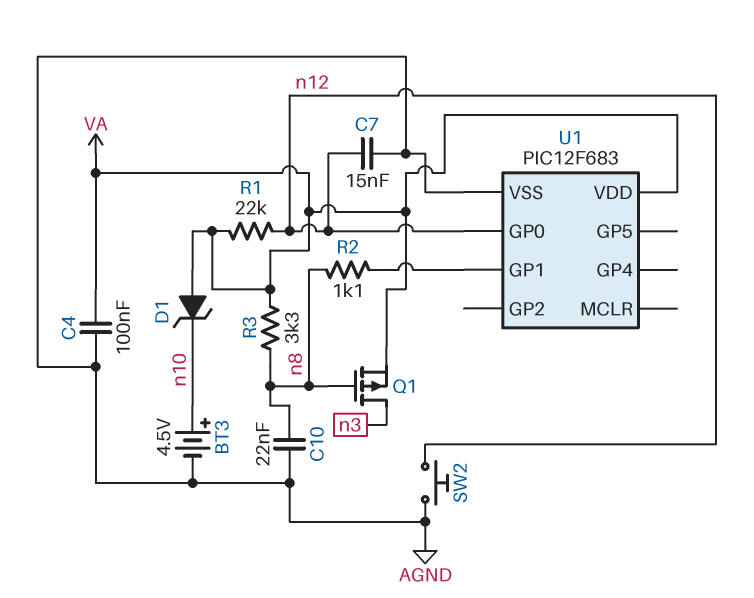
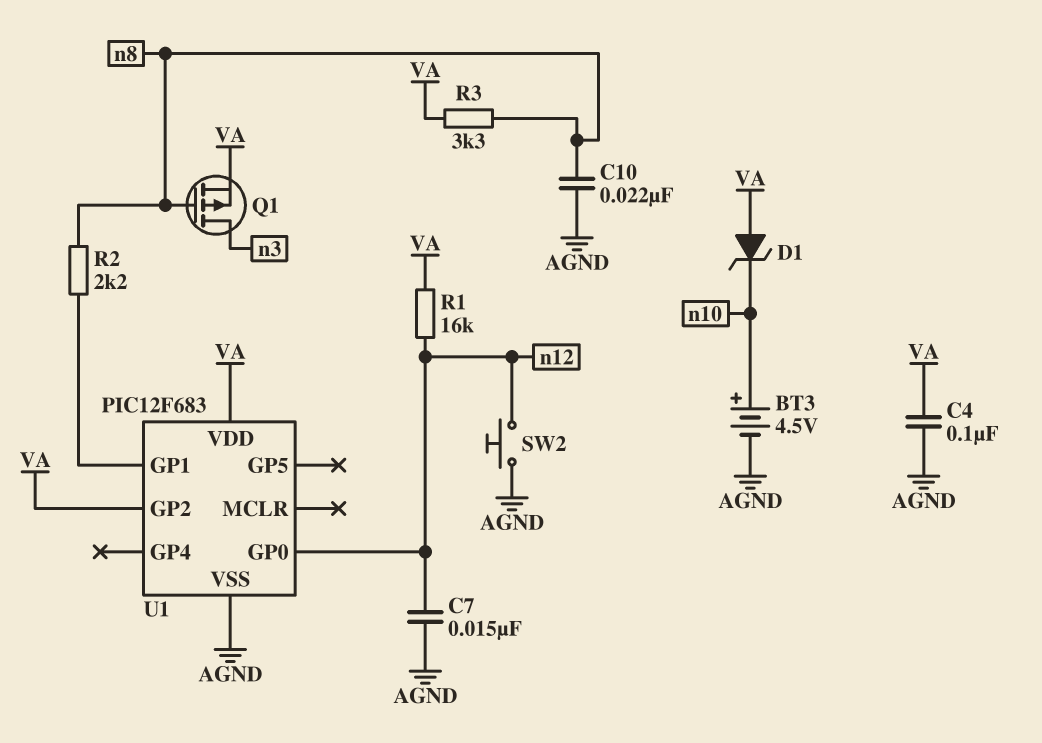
R1: 22k (VA, n12) -> 16k (VA, n12)
R2: 1.1k (U1/GP1, n8) -> 2.2k (U1/GP1, n8)
U1 pin GP2: none -> VA

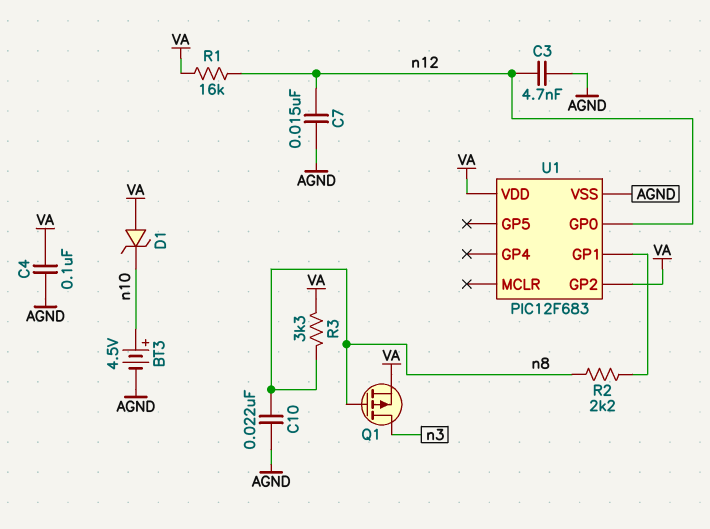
C3: none -> 4.7nF (AGND, n12)
SW2: button (AGND, n12) -> none

